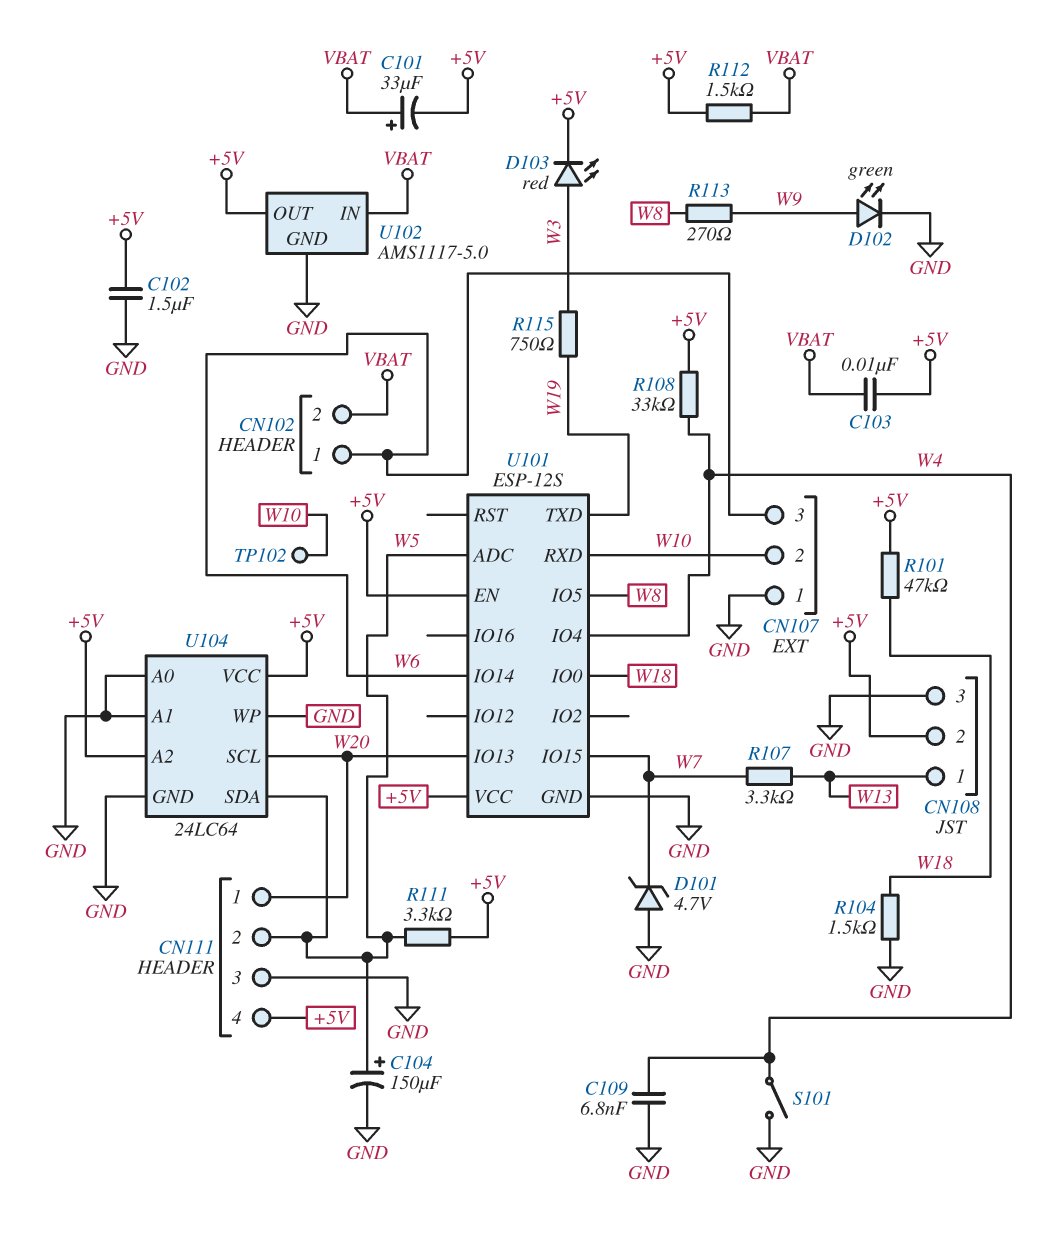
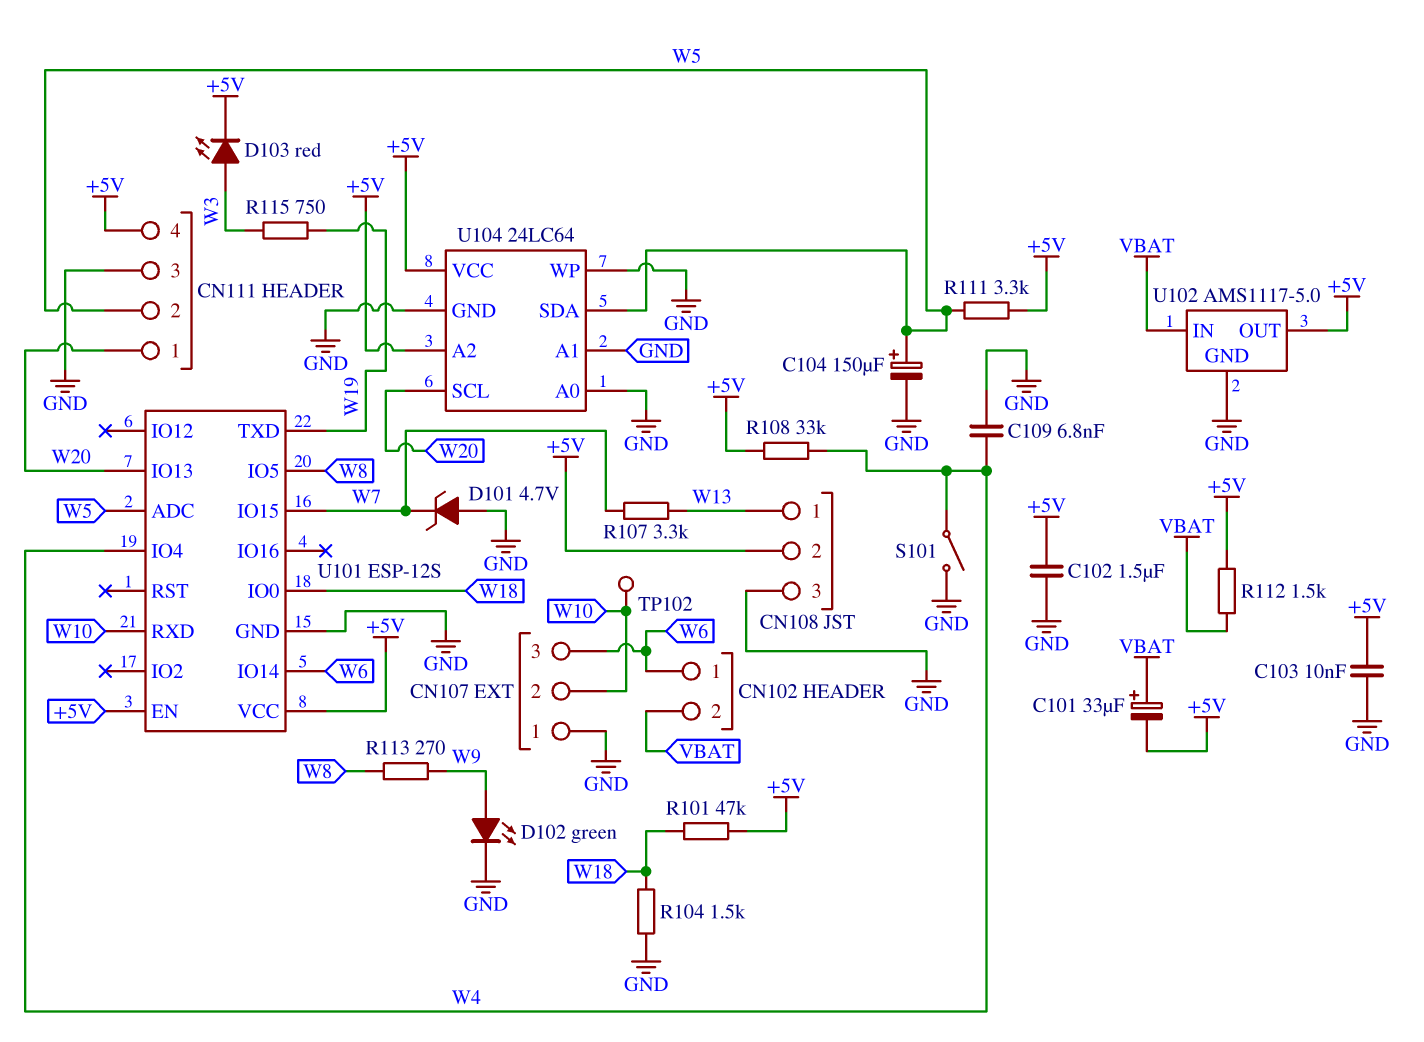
C103: 10nF (+5V, VBAT) -> 10nF (+5V, GND)

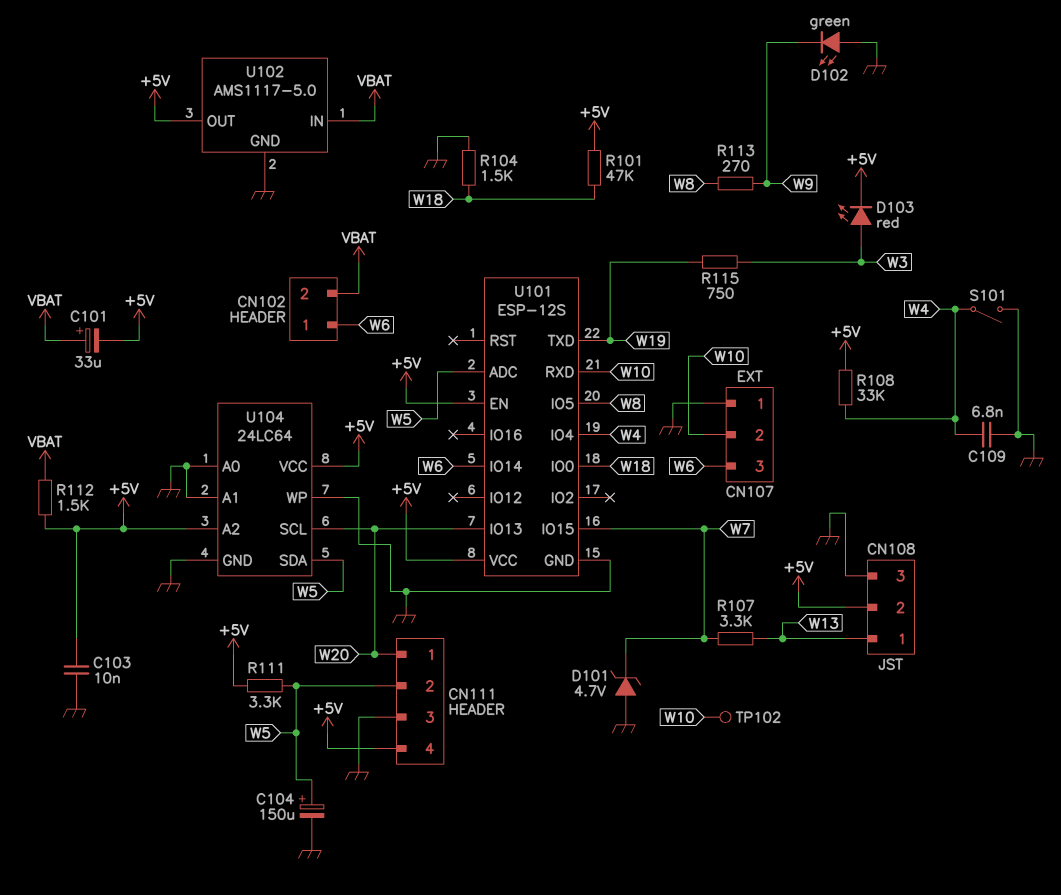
C102: 1.5uF (+5V, GND) -> none
D102: LED green (A W9, K GND) -> LED green (A GND, K W9)

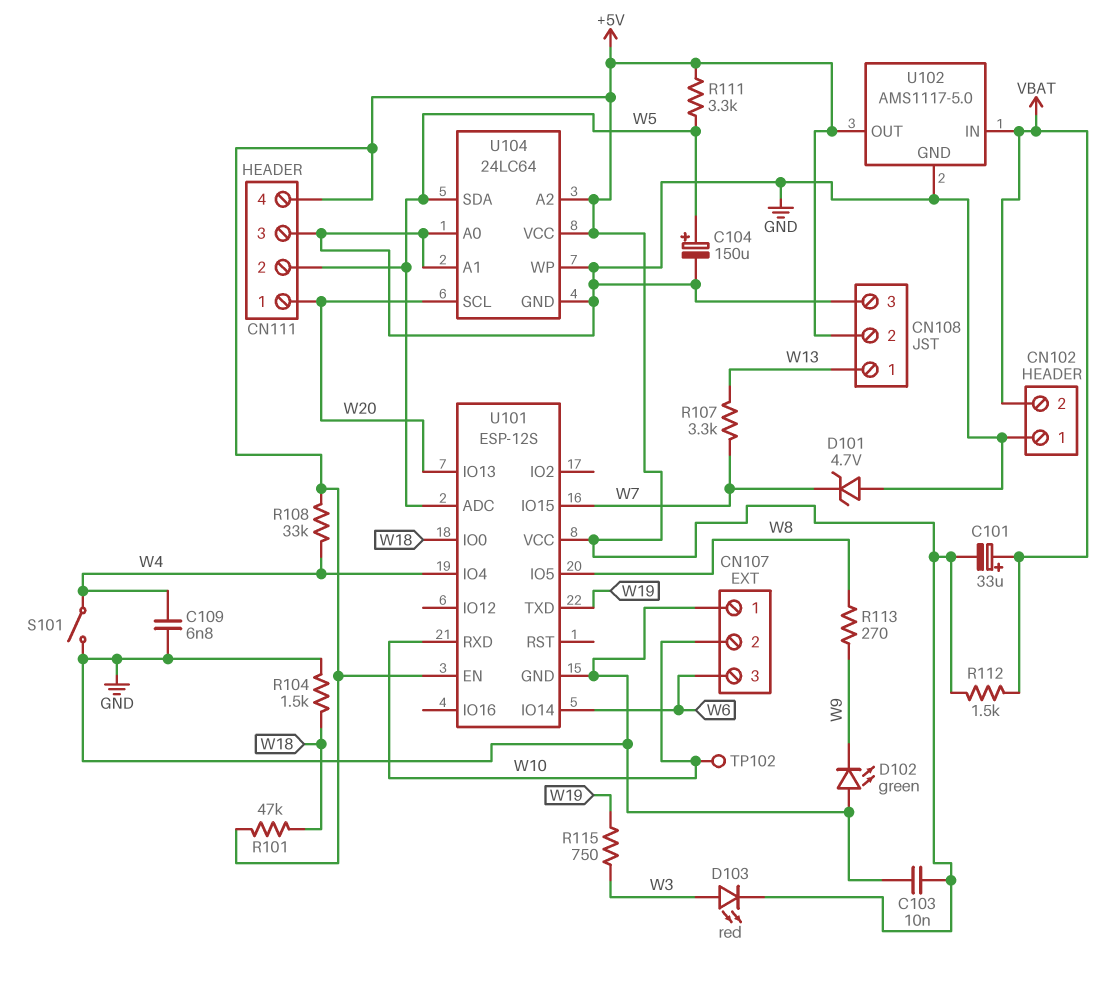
CN102 pin 1: W6 -> GND

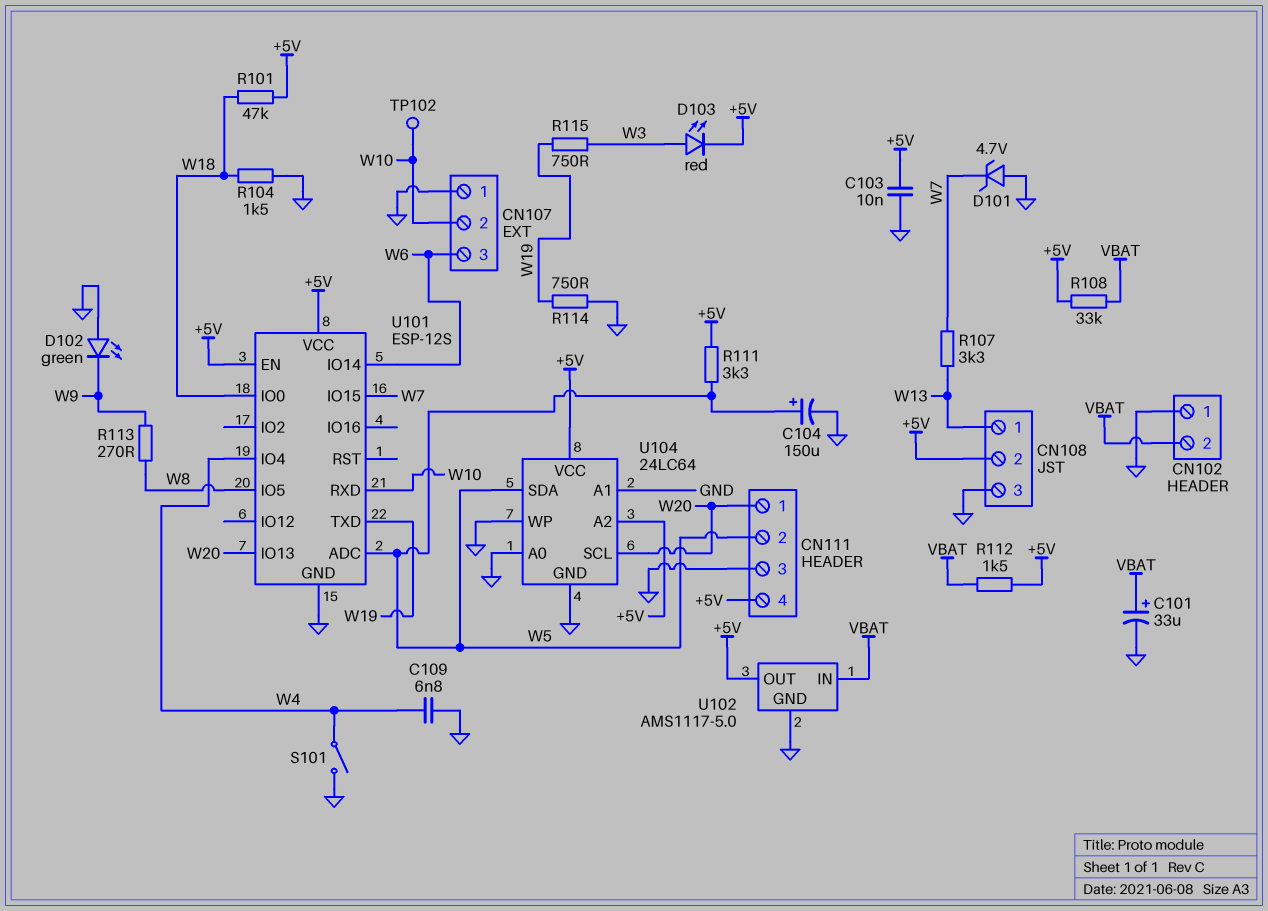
C101: 33uF (plus VBAT, minus +5V) -> 33uF (plus VBAT, minus GND)
R108: 33k (+5V, W4) -> 33k (+5V, VBAT)
R114: none -> 750 (GND, W19)

